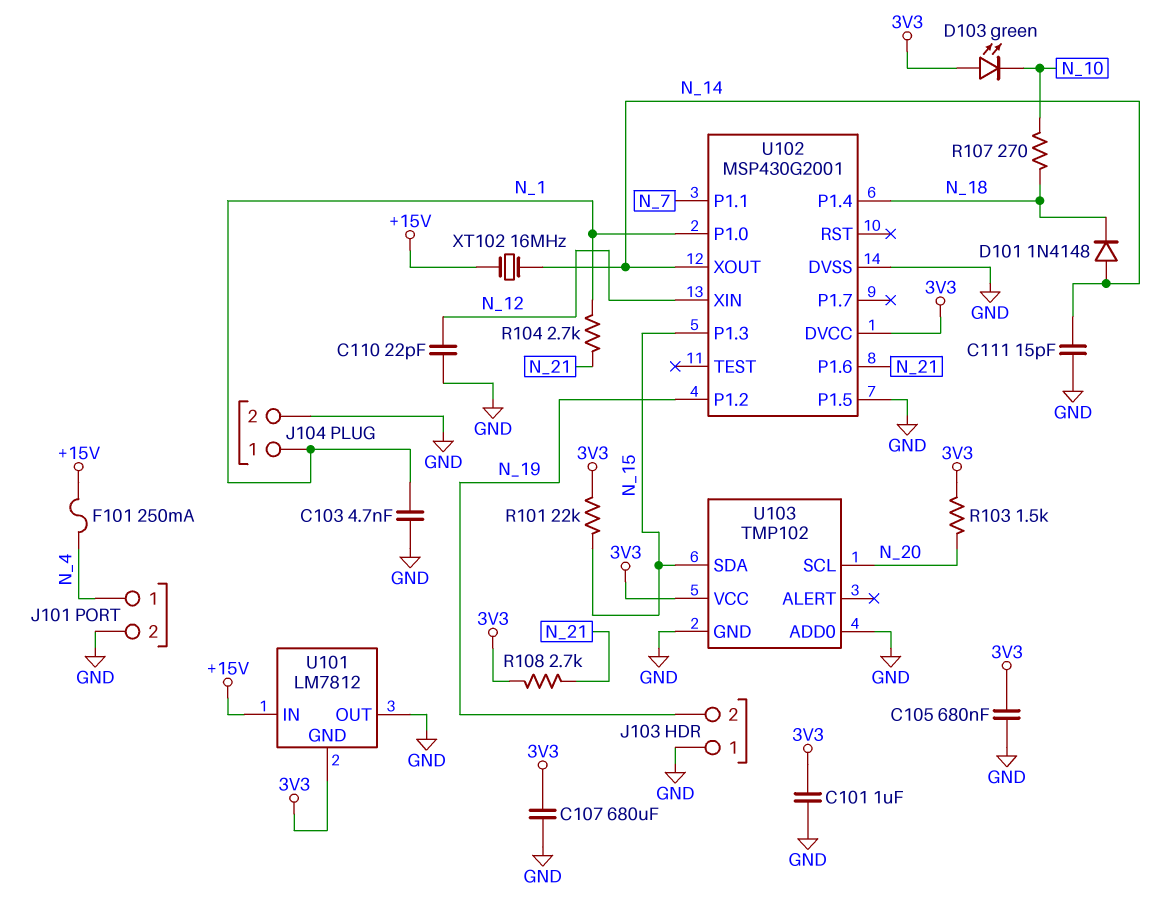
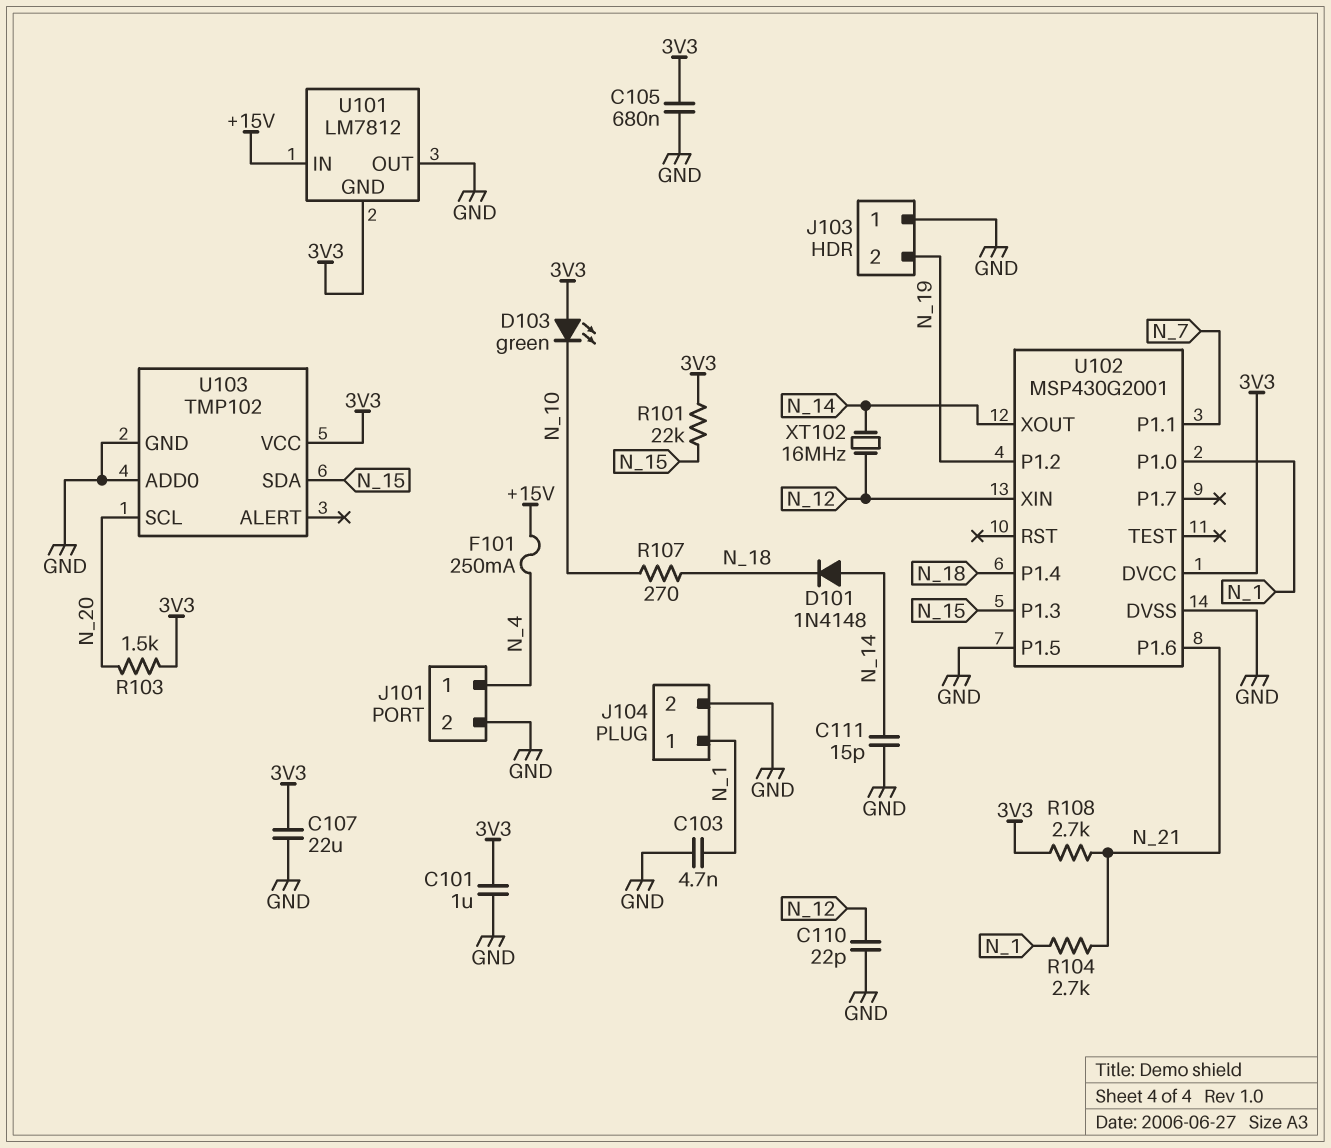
C107: 680uF (3V3, GND) -> 22uF (3V3, GND)
XT102: 16MHz (+15V, N_14) -> 16MHz (N_12, N_14)

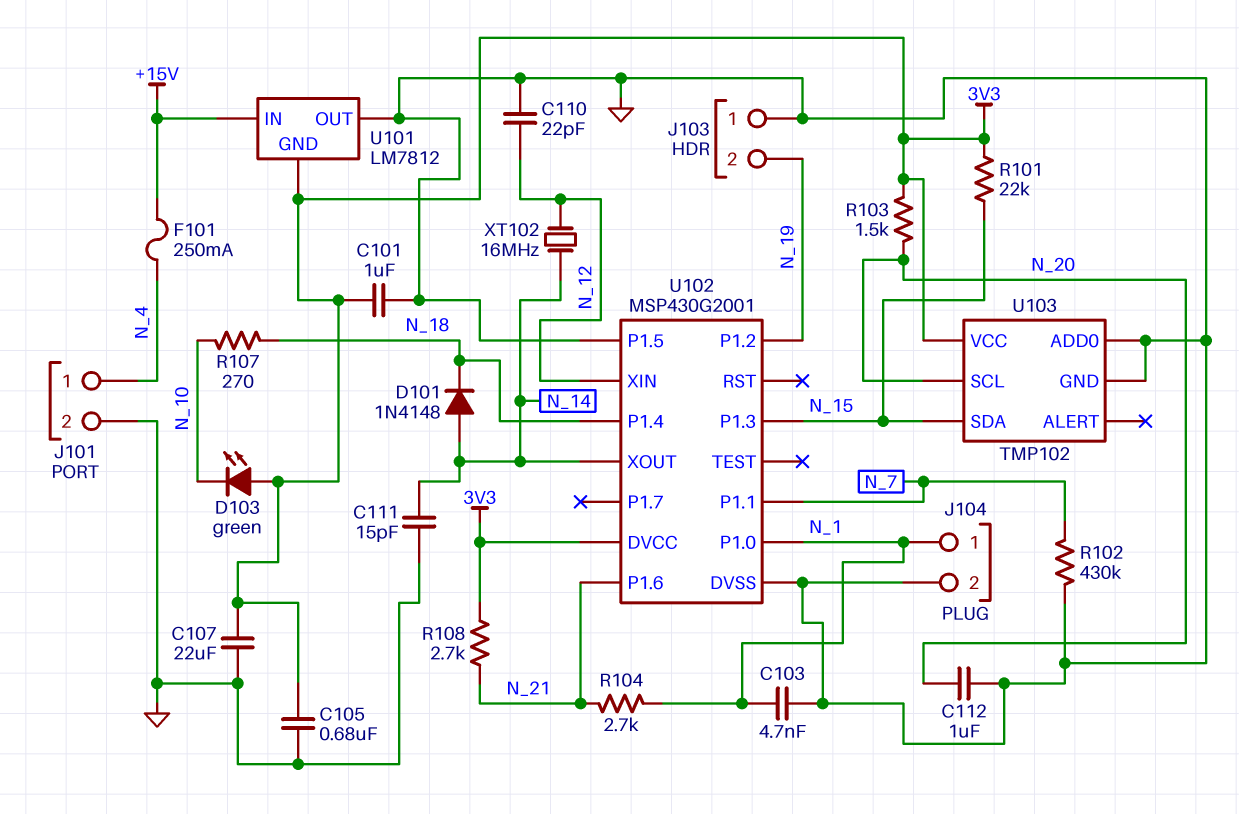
C112: none -> 1uF (GND, N_20)
R102: none -> 430k (GND, N_7)

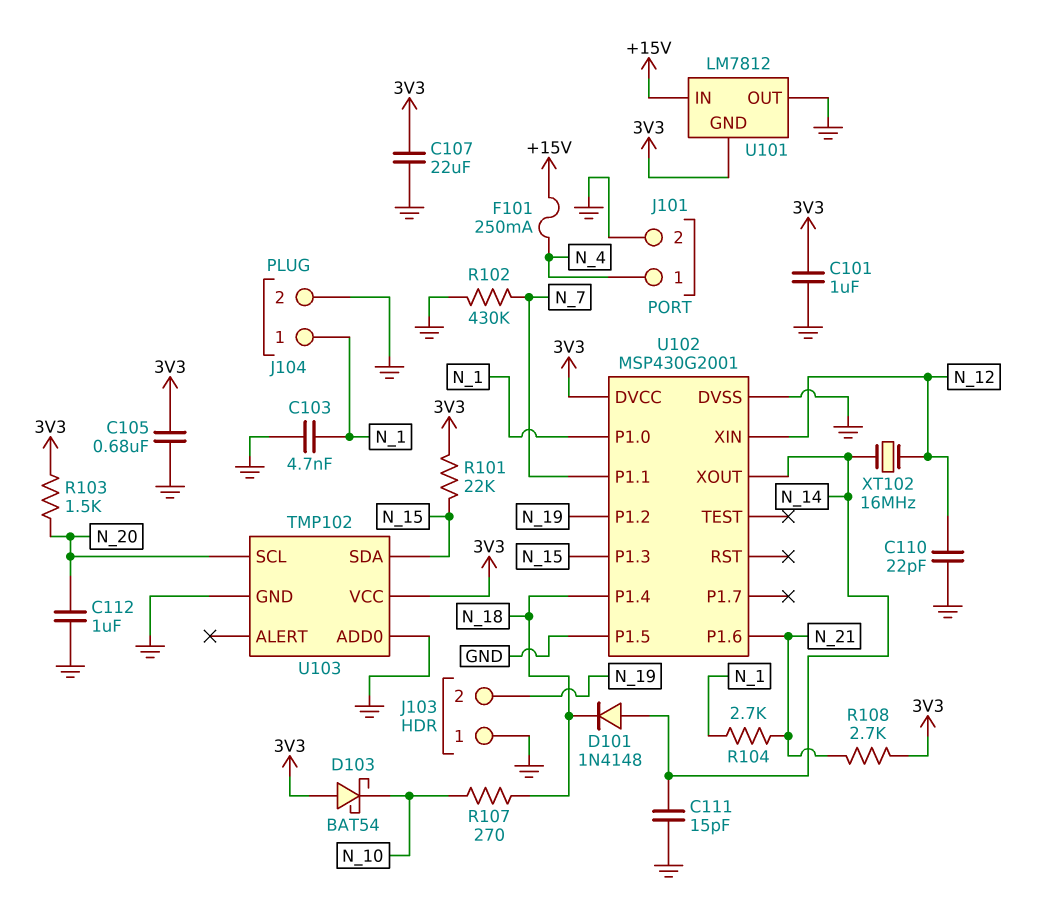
D103: LED green (A 3V3, K N_10) -> schottky BAT54 (A 3V3, K N_10)

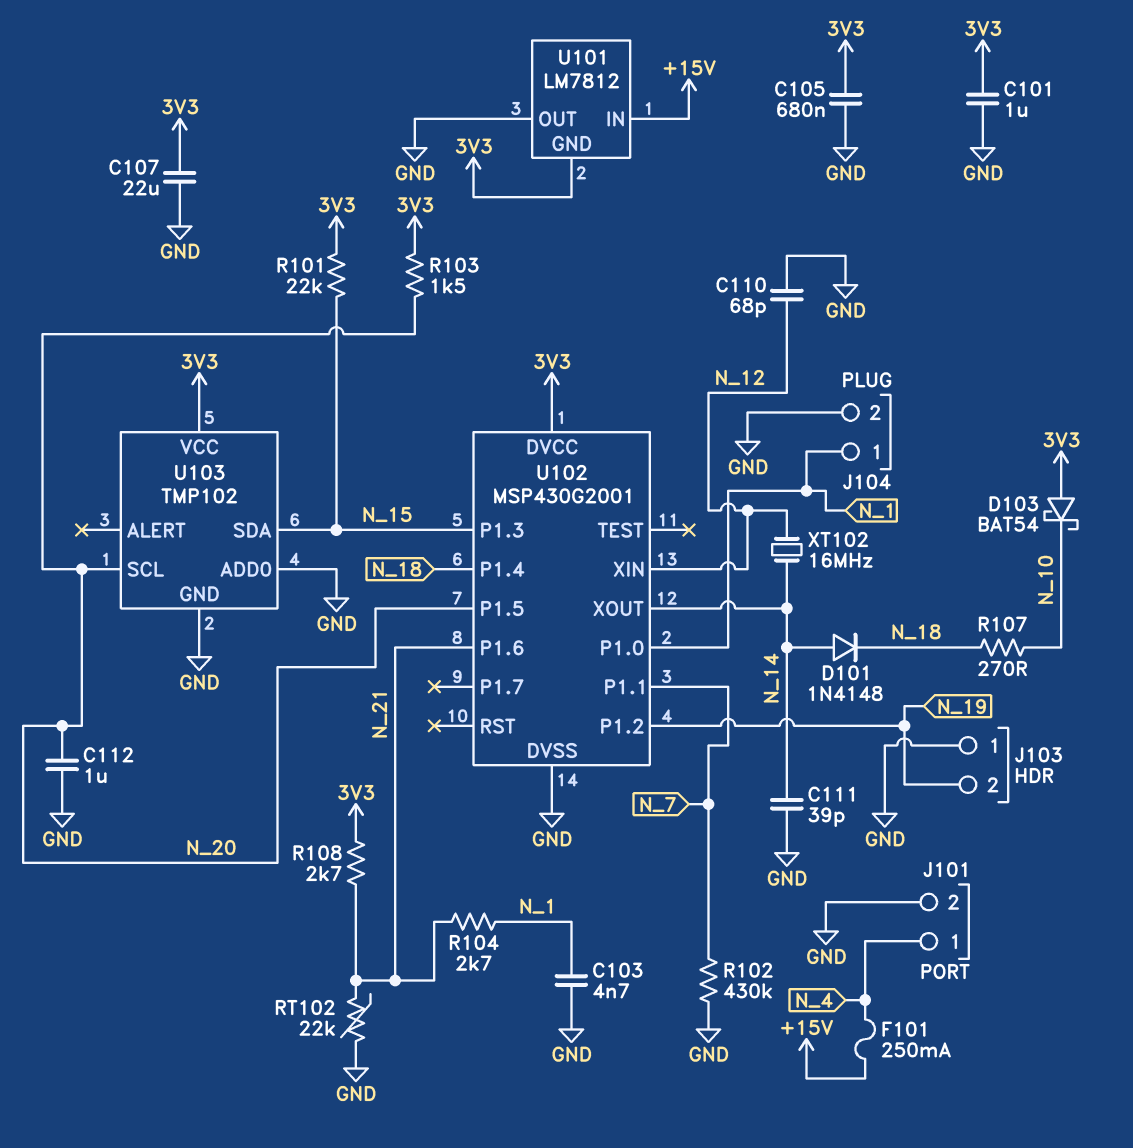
C110: 22pF (GND, N_12) -> 68pF (GND, N_12)
C111: 15pF (GND, N_14) -> 39pF (GND, N_14)
RT102: none -> 22k (GND, N_21)
U102 pin P1.5: GND -> N_20

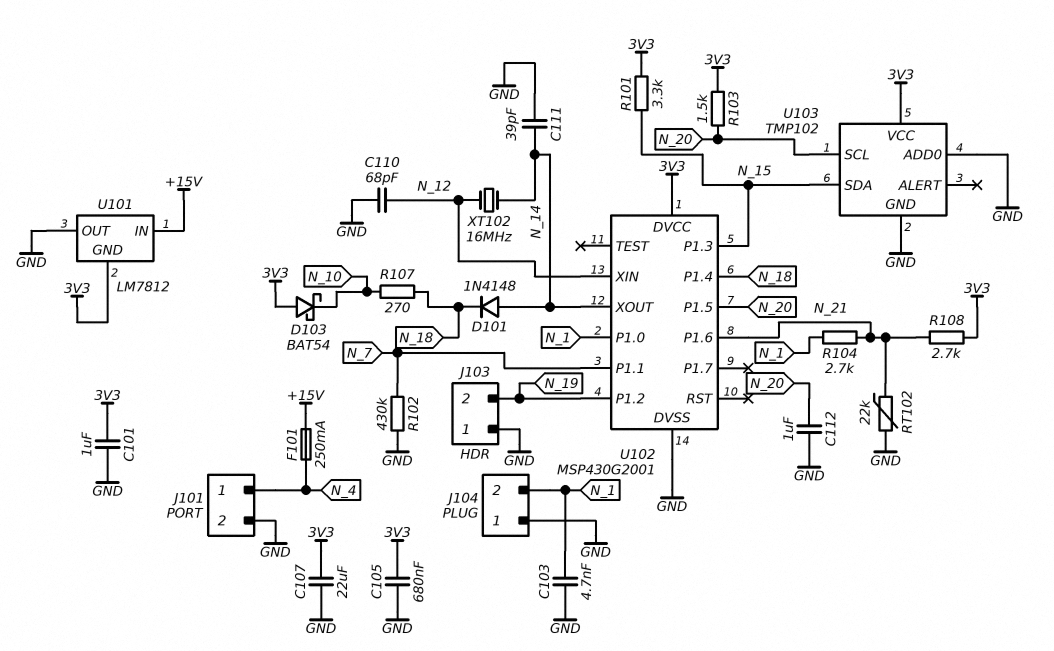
J104 pin 1: N_1 -> GND
J104 pin 2: GND -> N_1
R101: 22k (3V3, N_15) -> 3.3k (3V3, N_15)

